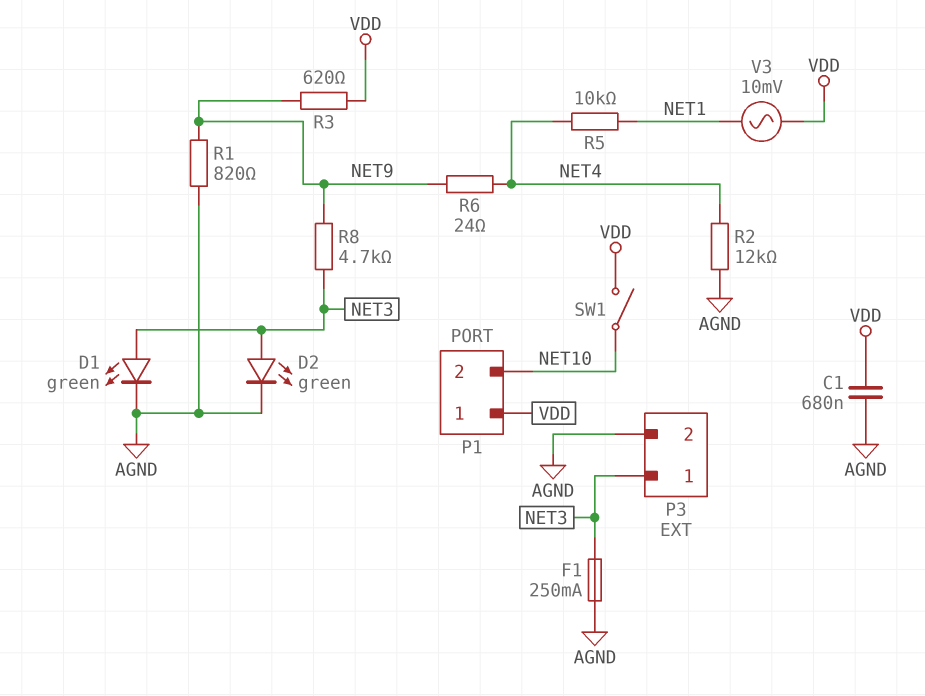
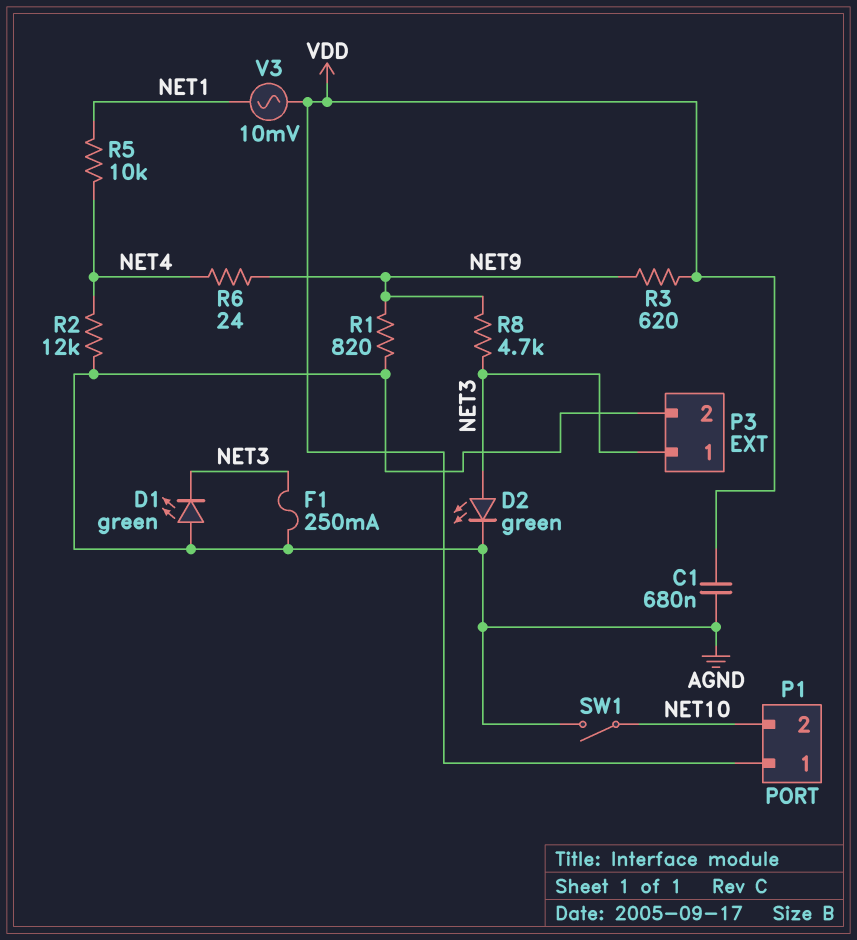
D1: LED green (A NET3, K AGND) -> LED green (A AGND, K NET3)
SW1: switch (NET10, VDD) -> switch (AGND, NET10)

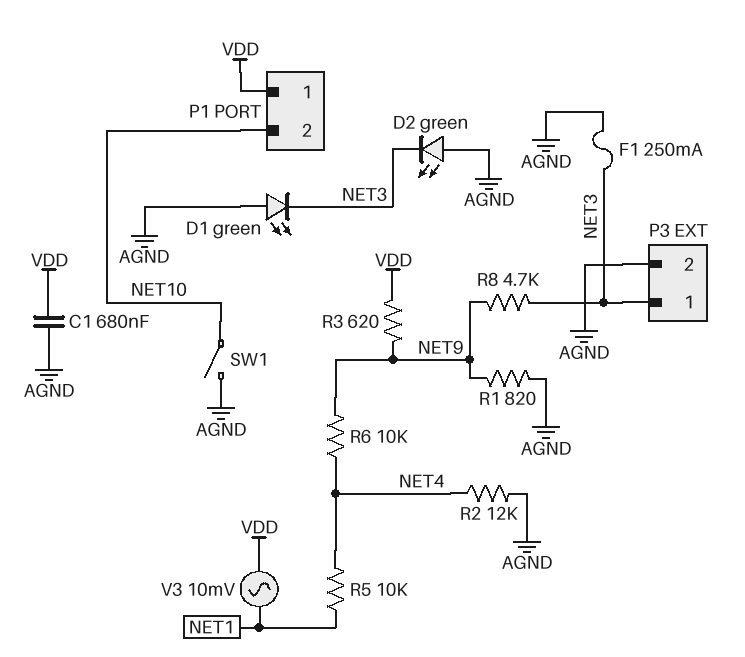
D2: LED green (A NET3, K AGND) -> LED green (A AGND, K NET3)
R6: 24 (NET4, NET9) -> 10k (NET4, NET9)

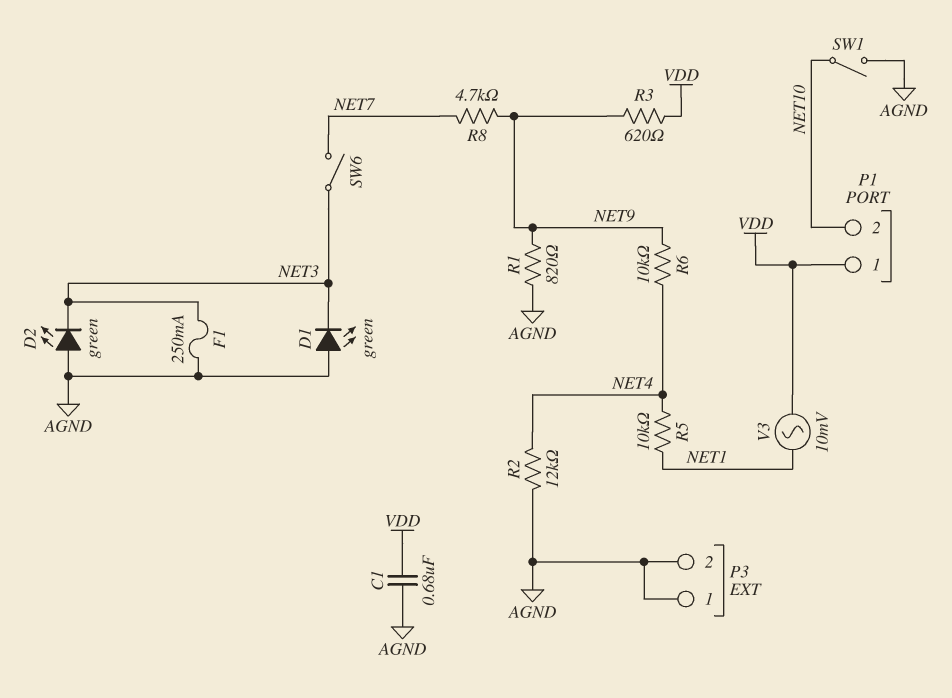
P3 pin 1: NET3 -> AGND
R8: 4.7k (NET3, NET9) -> 4.7k (NET7, NET9)
SW6: none -> switch (NET3, NET7)

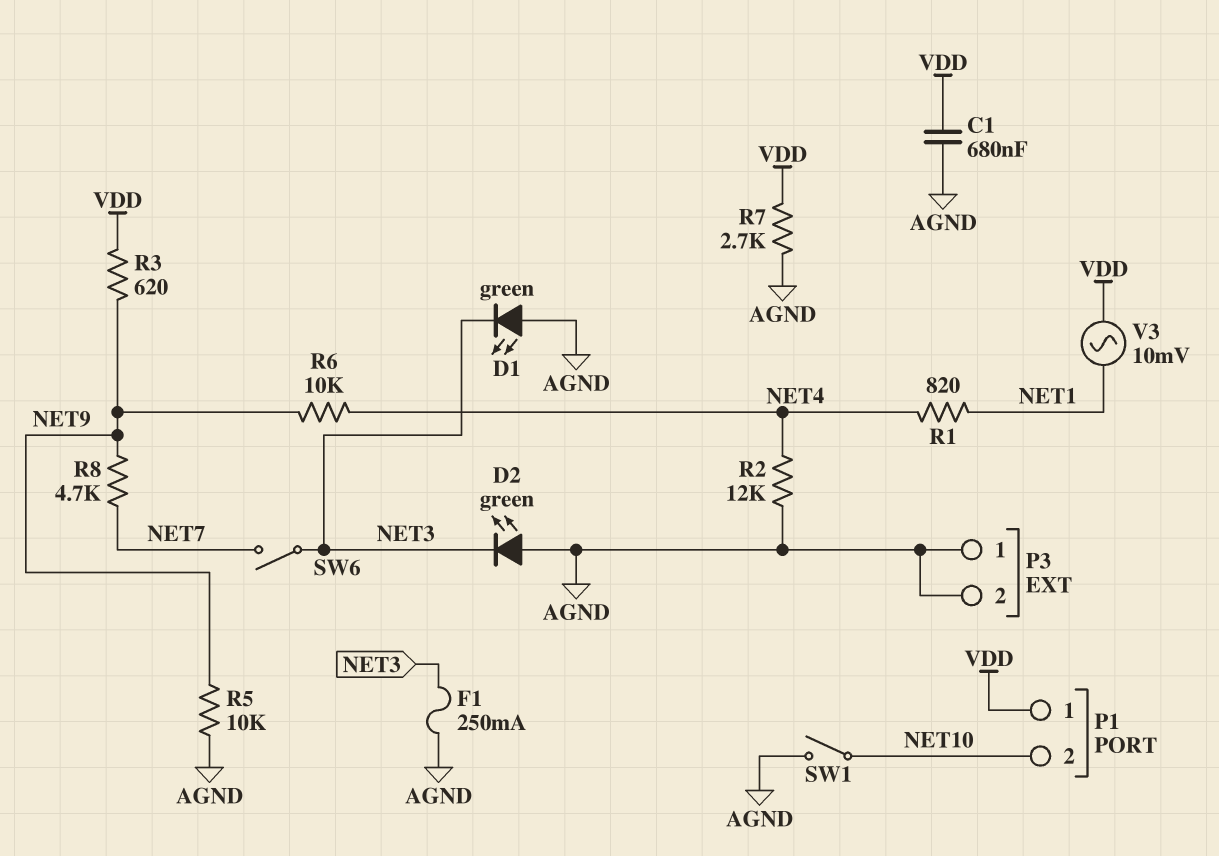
R1: 820 (AGND, NET9) -> 820 (NET1, NET4)
R5: 10k (NET1, NET4) -> 10k (AGND, NET9)
R7: none -> 2.7k (AGND, VDD)

